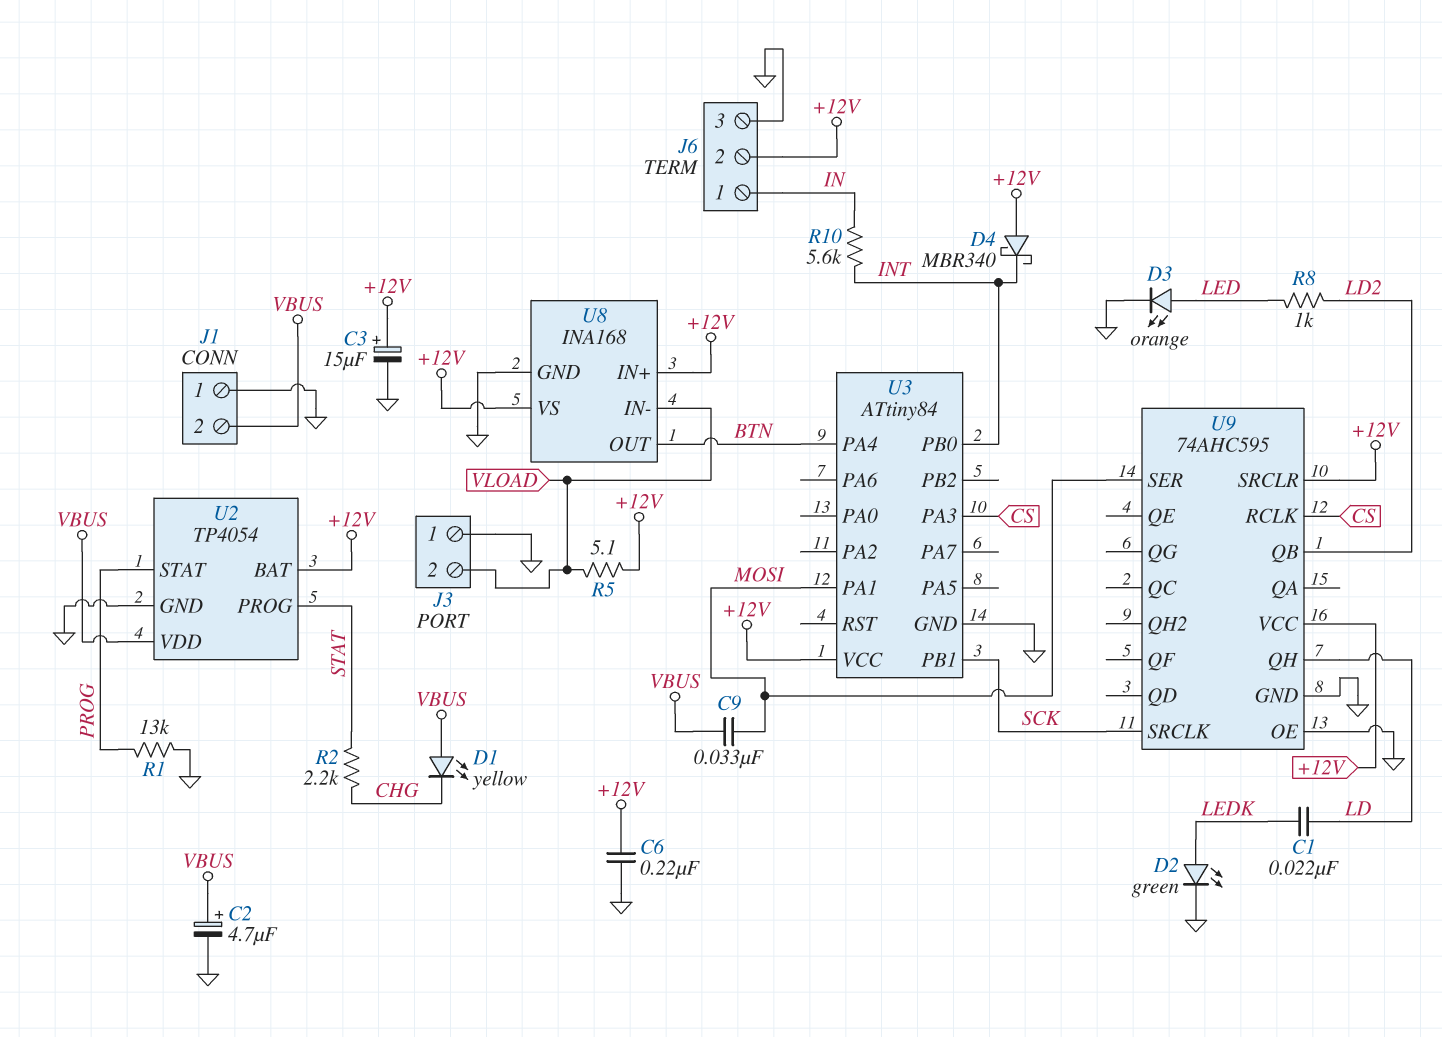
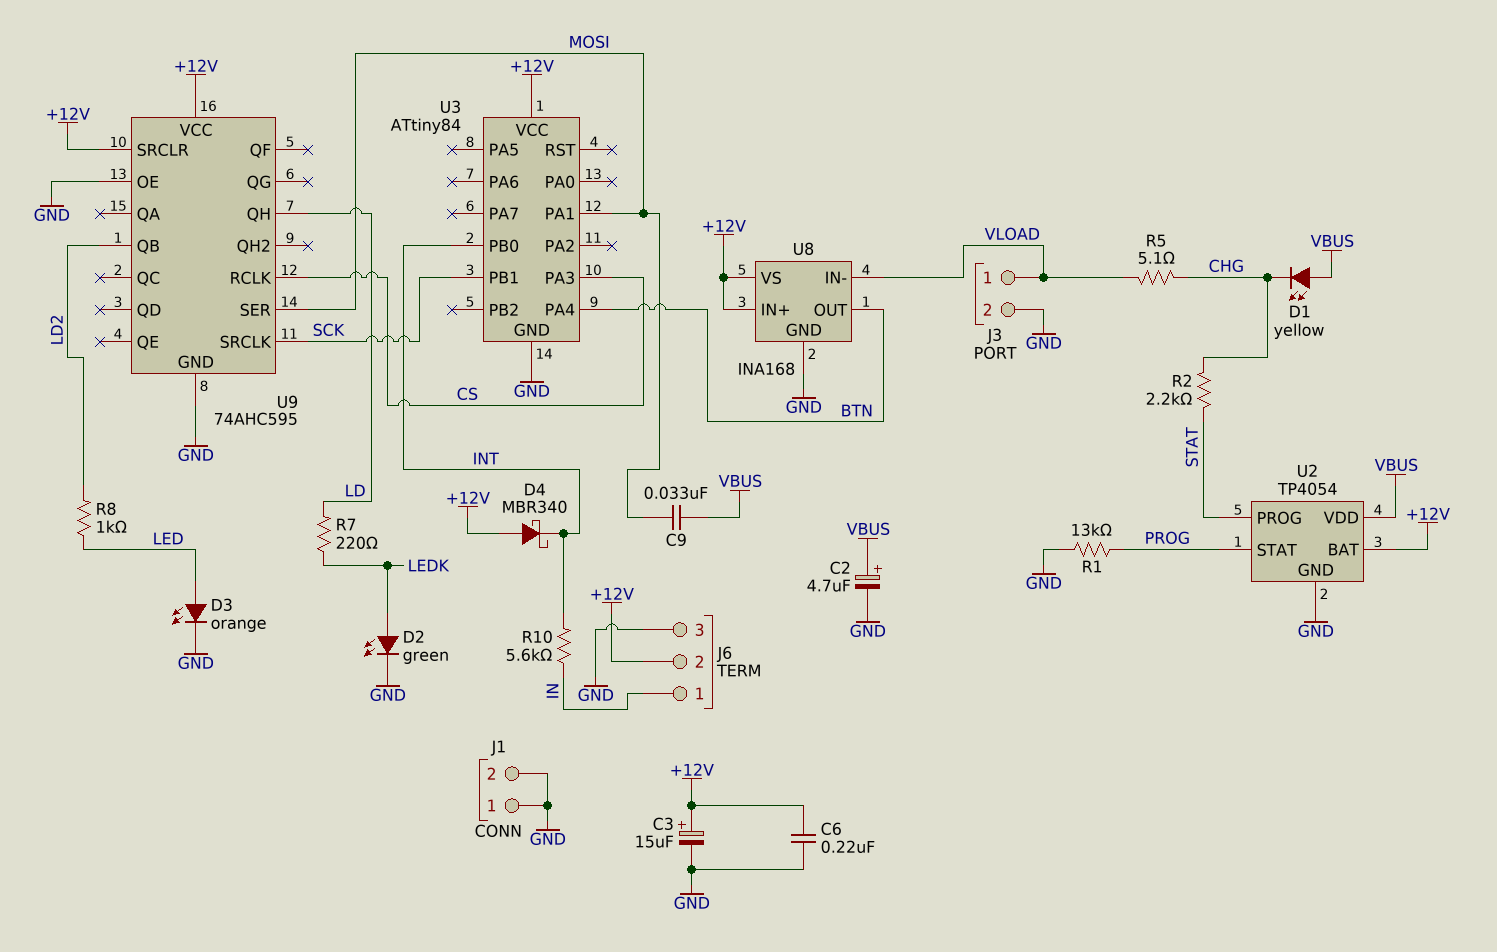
C1: 22nF (LD, LEDK) -> none
J1 pin 2: VBUS -> GND
J3 pin 1: GND -> VLOAD
J3 pin 2: VLOAD -> GND
R5: 5.1 (+12V, VLOAD) -> 5.1 (CHG, VLOAD)
R7: none -> 220 (LD, LEDK)

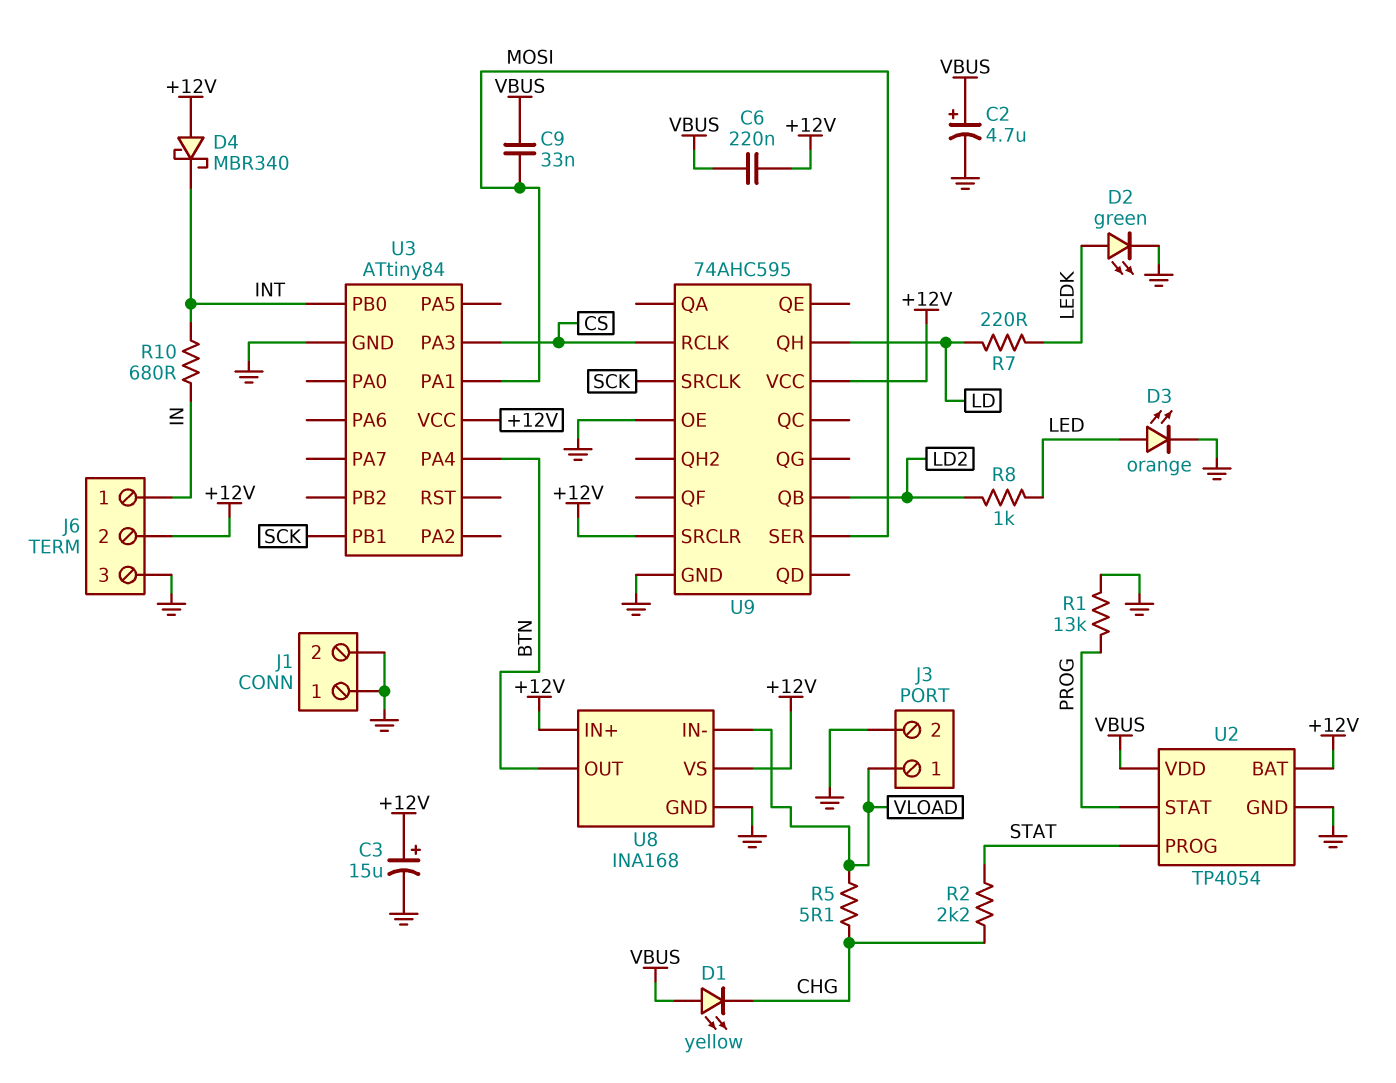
C6: 220nF (+12V, GND) -> 220nF (+12V, VBUS)
R10: 5.6k (IN, INT) -> 680 (IN, INT)

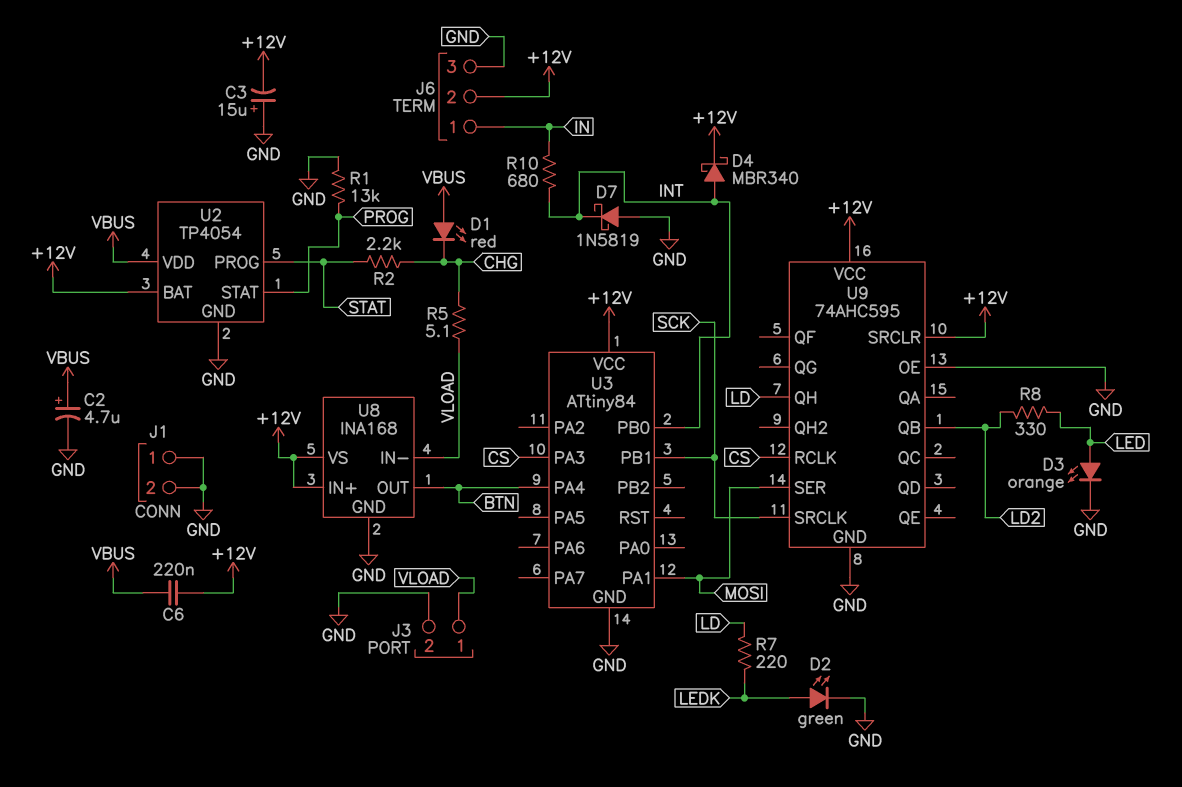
C3: 15uF (plus +12V, minus GND) -> 15uF (plus GND, minus +12V)
C9: 33nF (MOSI, VBUS) -> none
D1: LED yellow (A VBUS, K CHG) -> LED red (A VBUS, K CHG)
D4: schottky MBR340 (A +12V, K INT) -> schottky MBR340 (A INT, K +12V)
D7: none -> schottky 1N5819 (A GND, K INT)
R8: 1k (LD2, LED) -> 330 (LD2, LED)

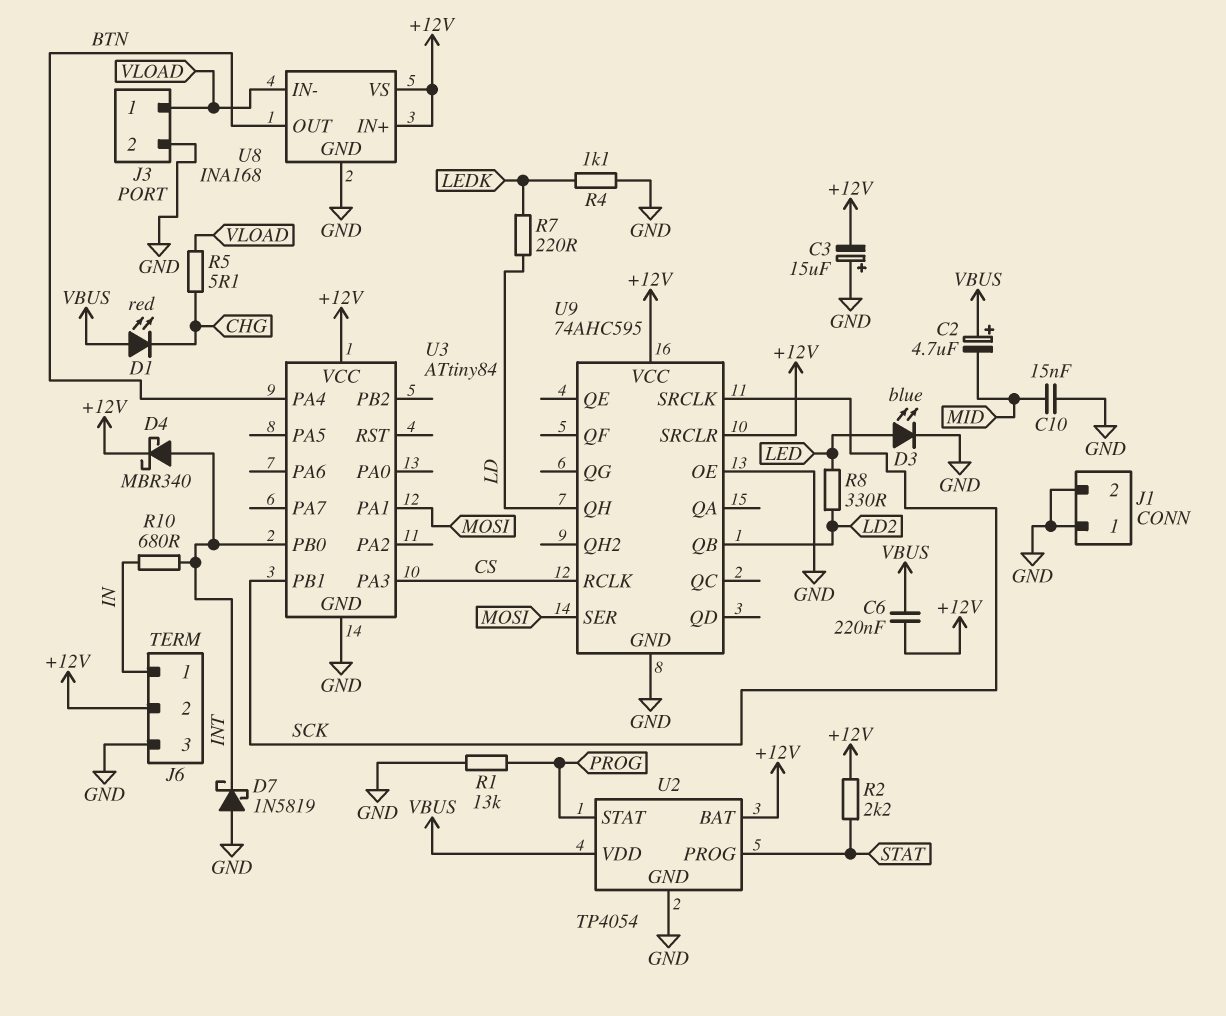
C2: 4.7uF (plus VBUS, minus GND) -> 4.7uF (plus VBUS, minus MID)
C10: none -> 15nF (GND, MID)
D2: LED green (A LEDK, K GND) -> none
D3: LED orange (A LED, K GND) -> LED blue (A LED, K GND)
R2: 2.2k (CHG, STAT) -> 2.2k (+12V, STAT)
R4: none -> 1.1k (GND, LEDK)

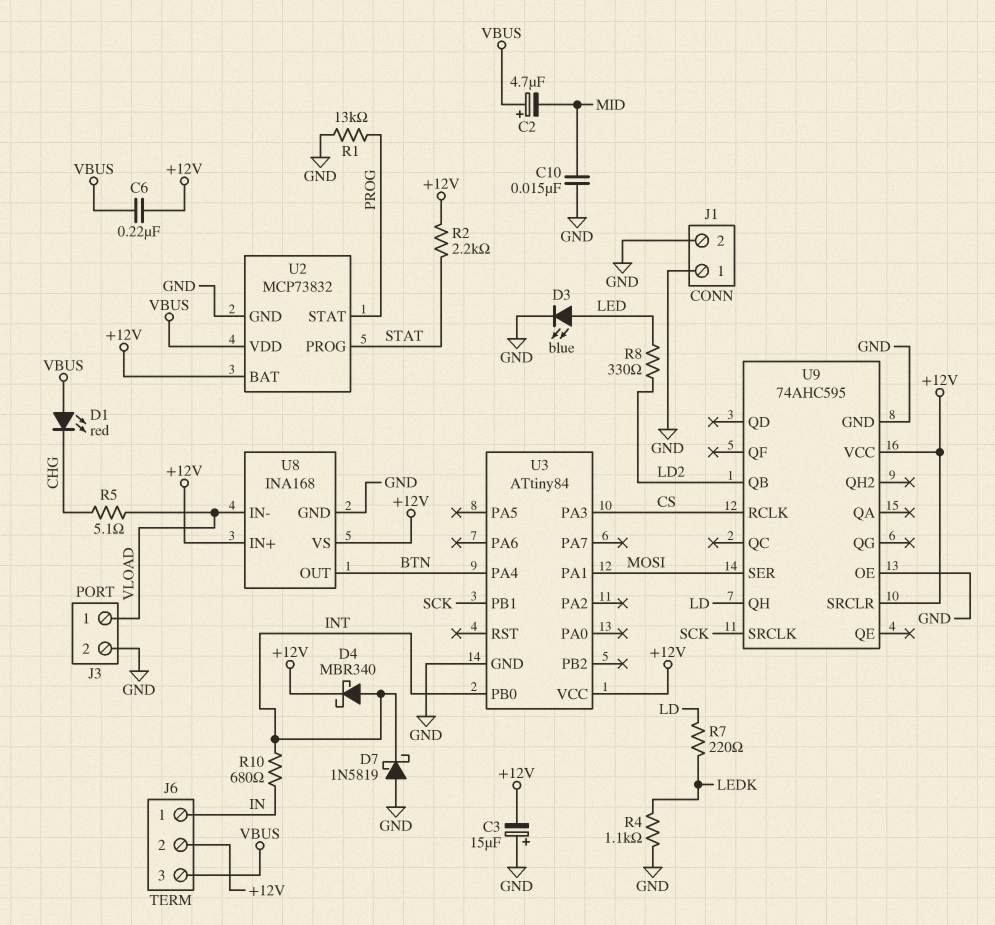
J6 pin 3: GND -> VBUS
U2: TP4054 -> MCP73832

